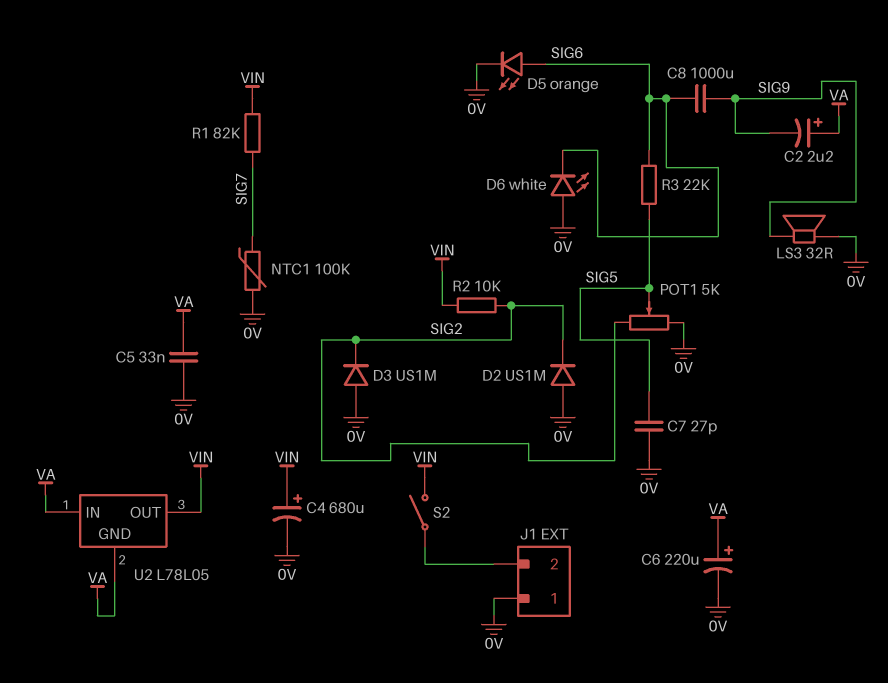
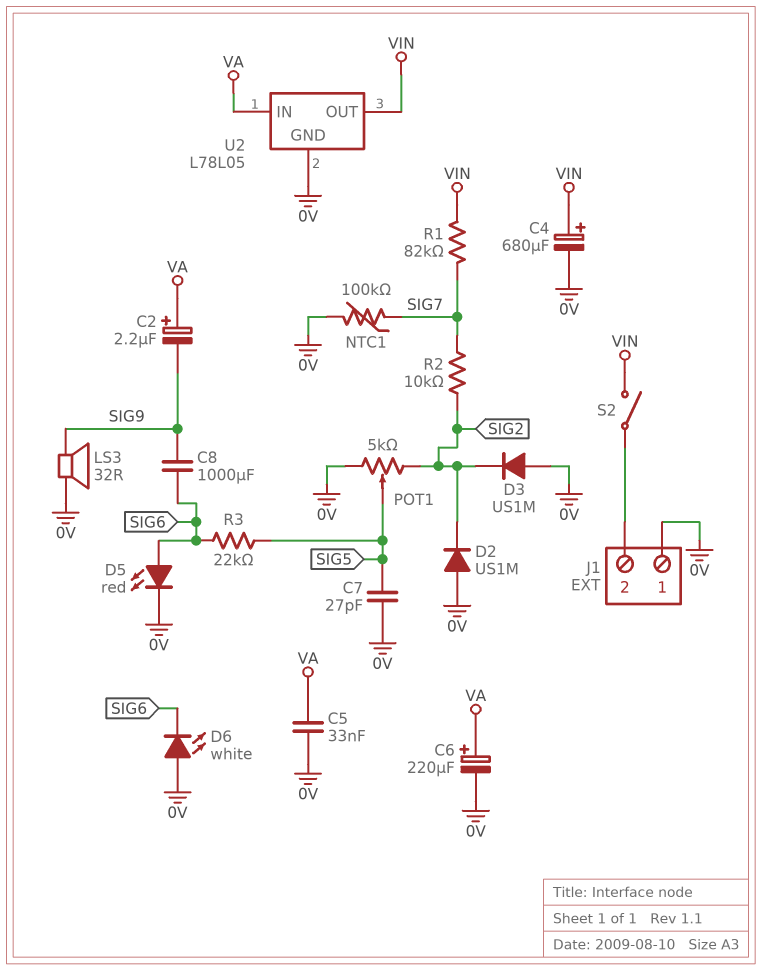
D5: LED orange (A SIG6, K 0V) -> LED red (A SIG6, K 0V)
R2: 10k (SIG2, VIN) -> 10k (SIG2, SIG7)
U2 pin GND: VA -> 0V

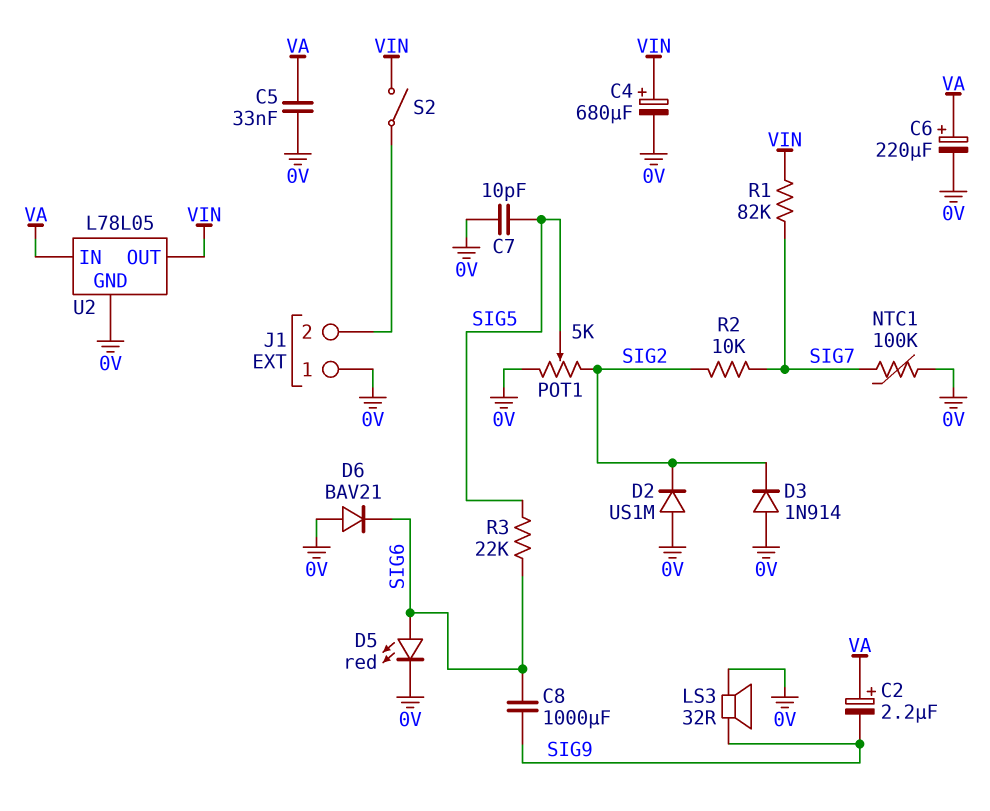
C7: 27pF (0V, SIG5) -> 10pF (0V, SIG5)
D3: diode US1M (A 0V, K SIG2) -> diode 1N914 (A 0V, K SIG2)
D6: LED white (A 0V, K SIG6) -> diode BAV21 (A 0V, K SIG6)

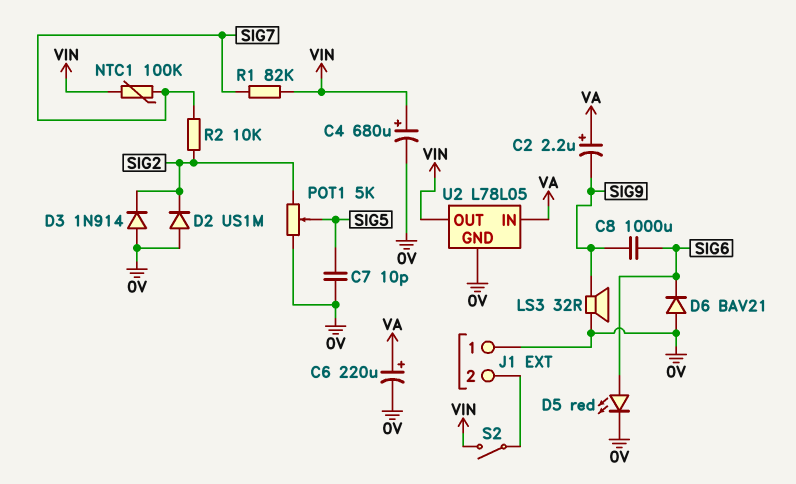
C5: 33nF (0V, VA) -> none
NTC1: 100k (0V, SIG7) -> 100k (SIG7, VIN)
R3: 22k (SIG5, SIG6) -> none

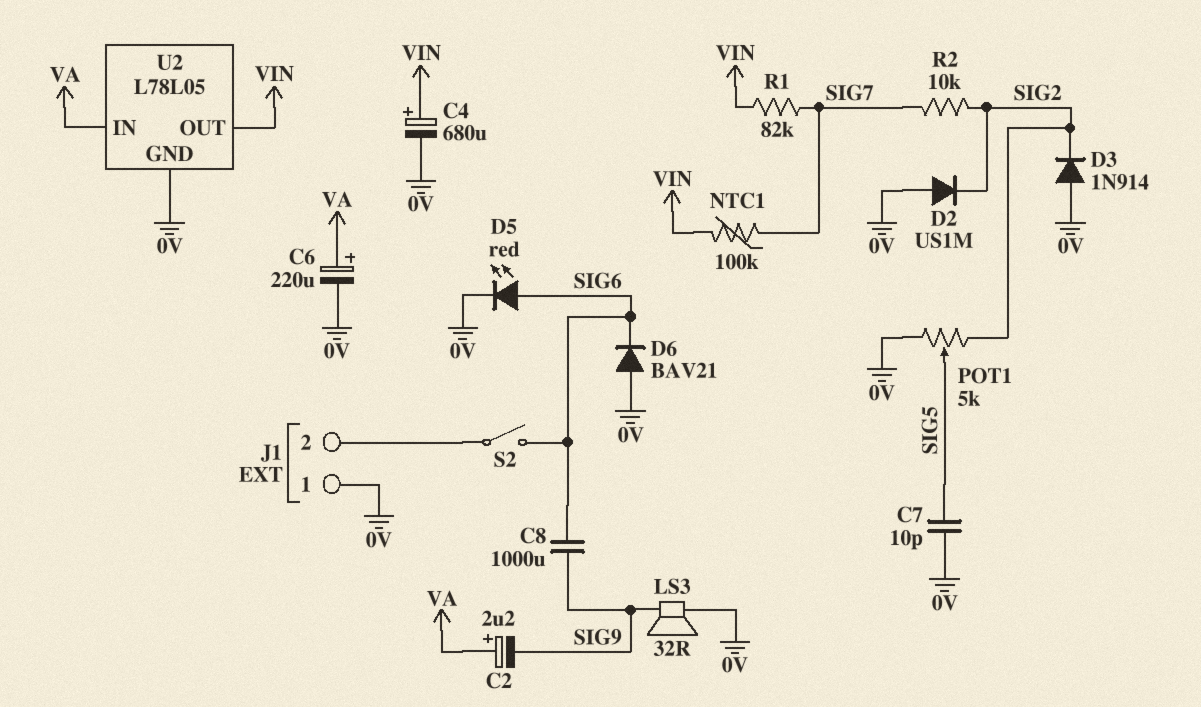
S2: switch (J1/2, VIN) -> switch (J1/2, SIG6)

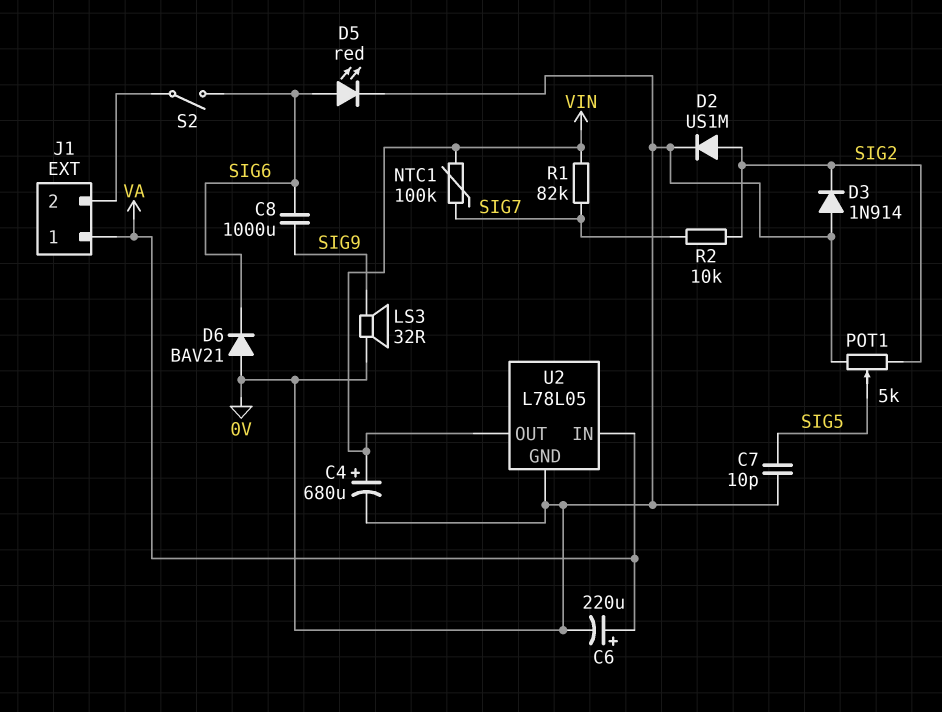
C2: 2.2uF (plus VA, minus SIG9) -> none
D2: diode US1M (A 0V, K SIG2) -> diode US1M (A SIG2, K 0V)
J1 pin 1: 0V -> VA

